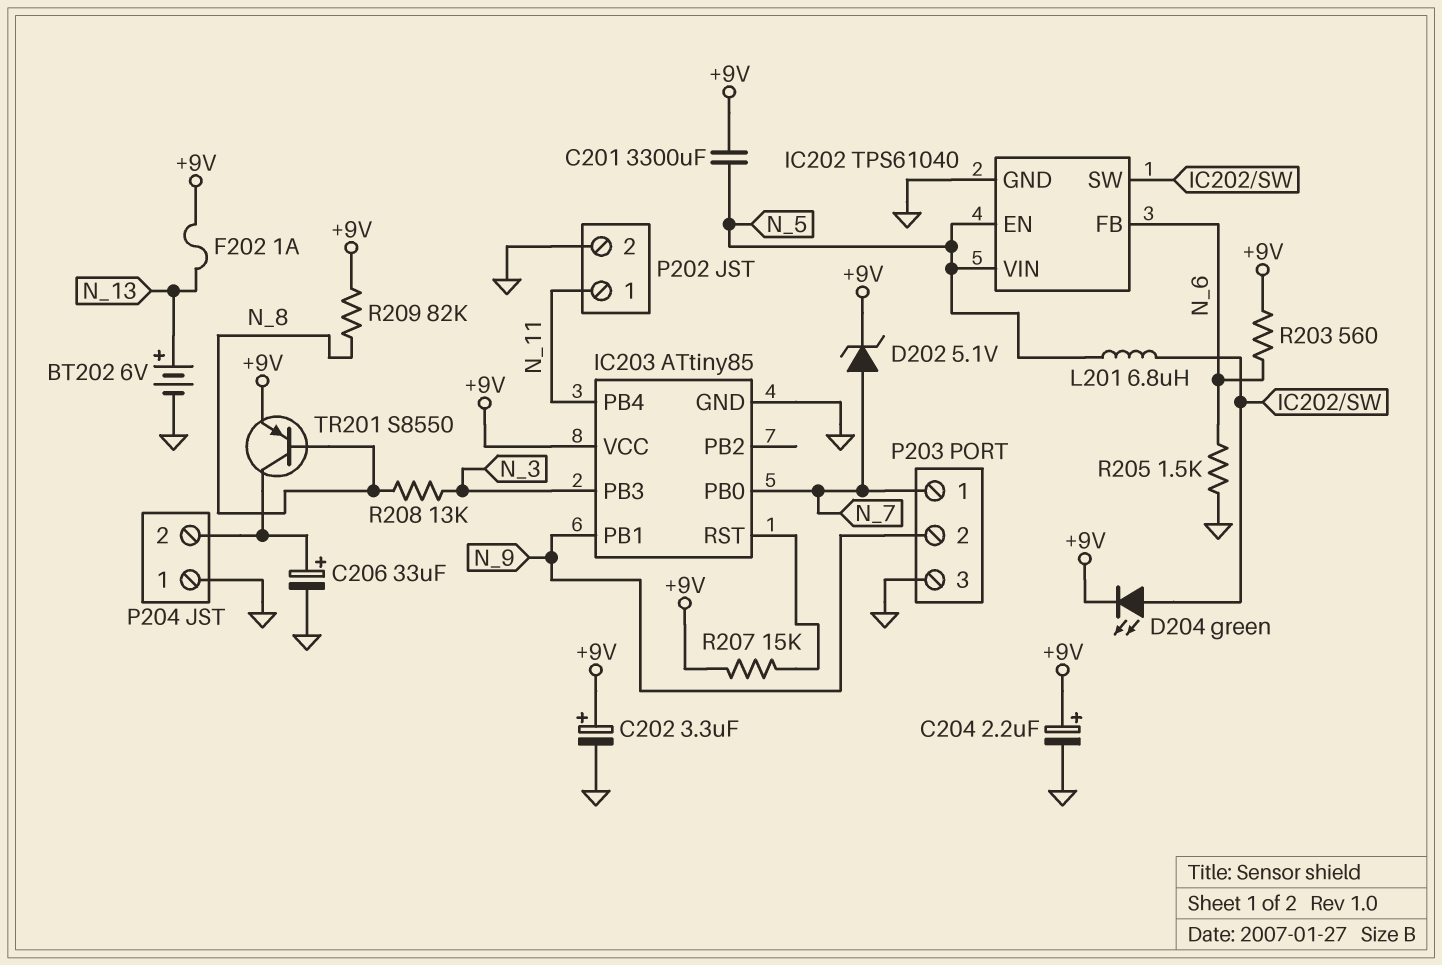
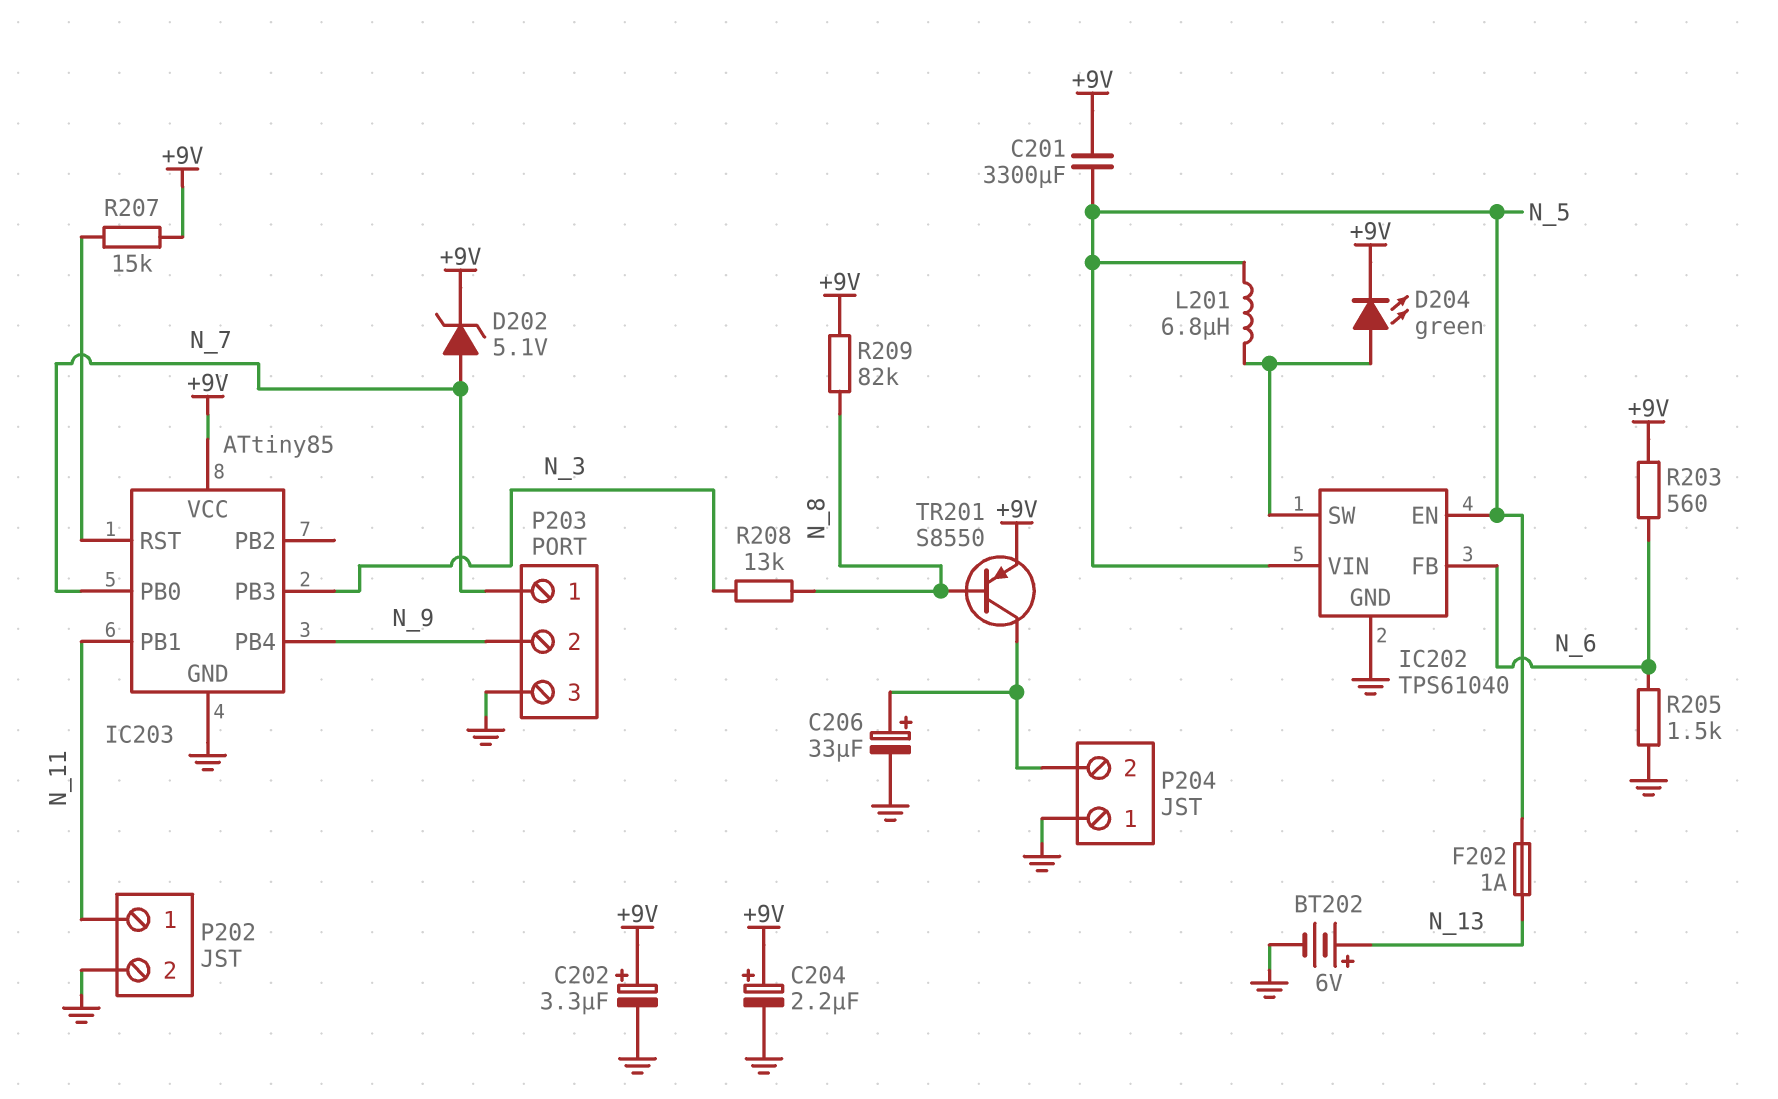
F202: 1A (+9V, N_13) -> 1A (N_5, N_13)
IC203 pin PB1: N_9 -> N_11
IC203 pin PB4: N_11 -> N_9

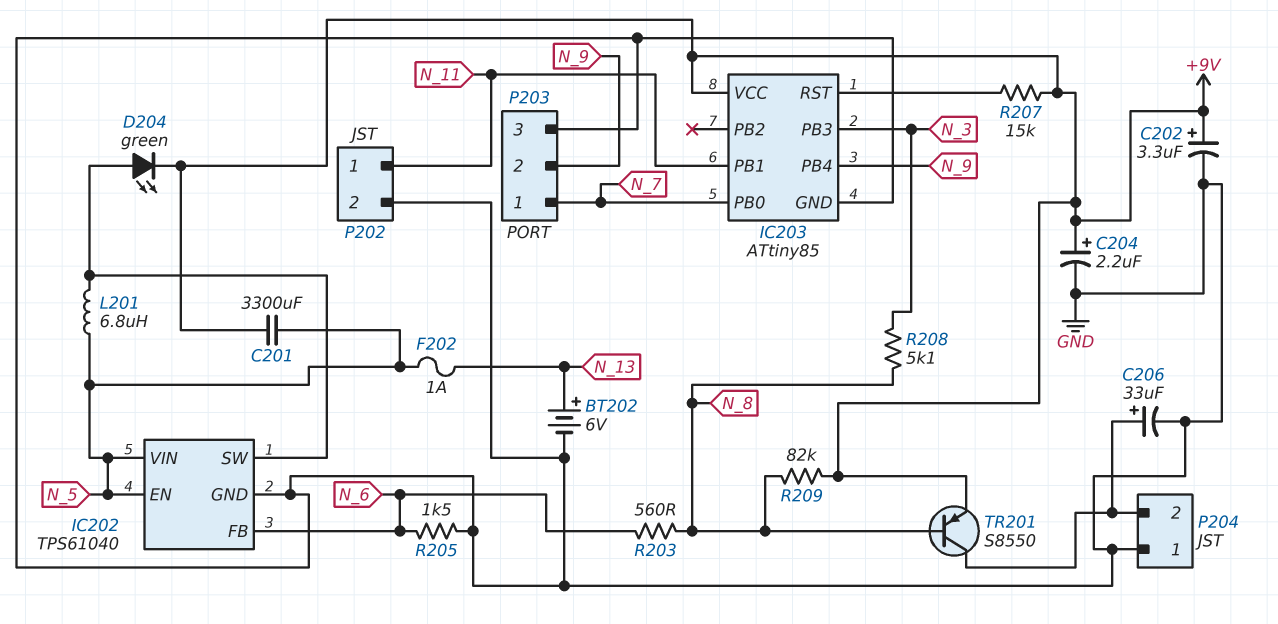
D202: zener 5.1V (A N_7, K +9V) -> none
R203: 560 (+9V, N_6) -> 560 (N_6, N_8)
R208: 13k (N_3, N_8) -> 5.1k (N_3, N_8)

